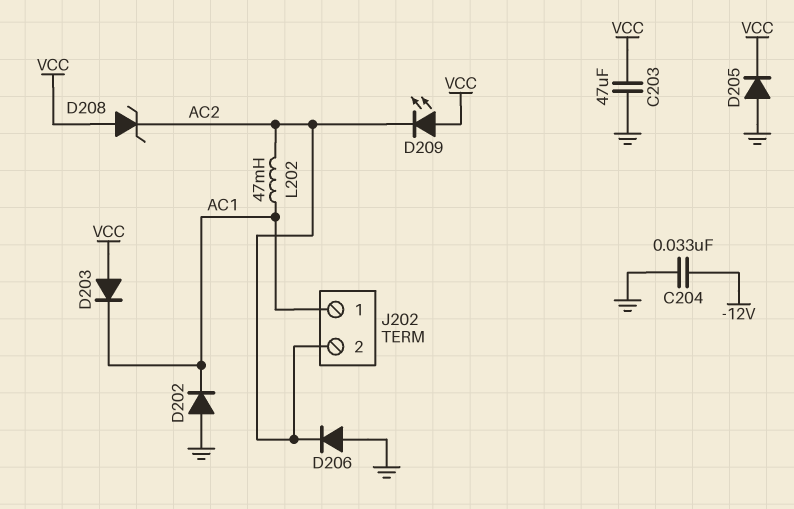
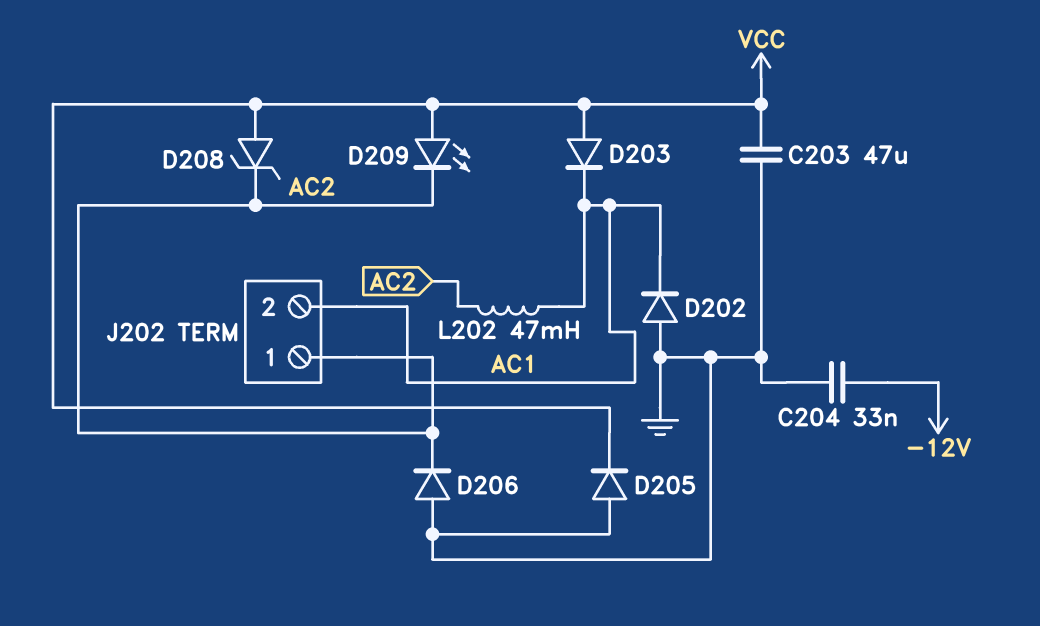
J202 pin 1: AC1 -> AC2
J202 pin 2: AC2 -> AC1

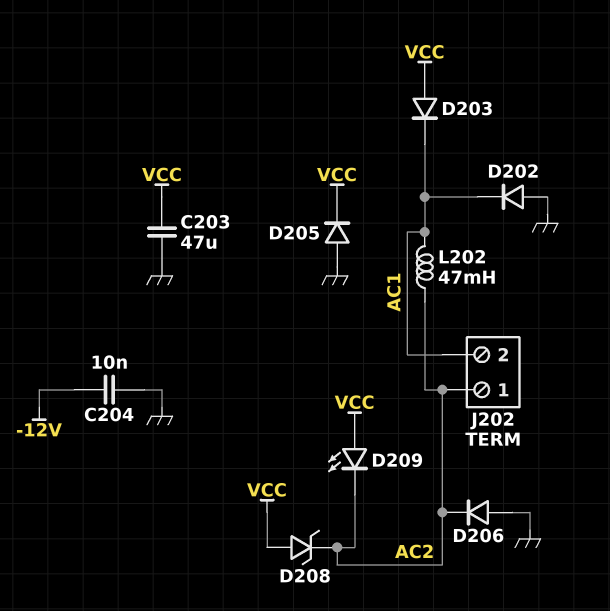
C204: 33nF (-12V, GND) -> 10nF (-12V, GND)

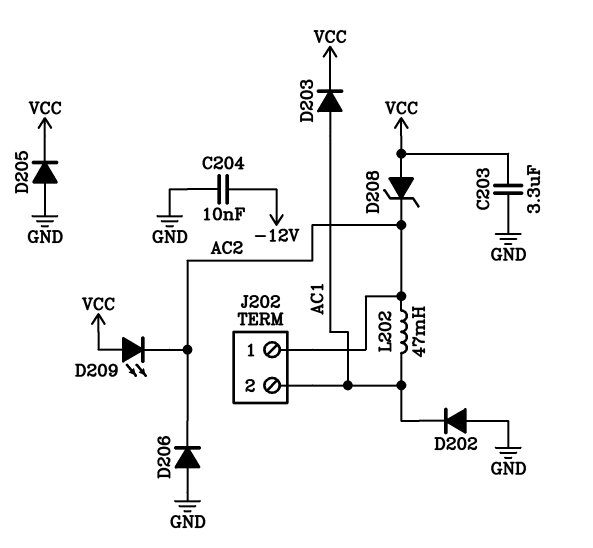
C203: 47uF (GND, VCC) -> 3.3uF (GND, VCC)
D203: diode (A VCC, K AC1) -> diode (A AC1, K VCC)

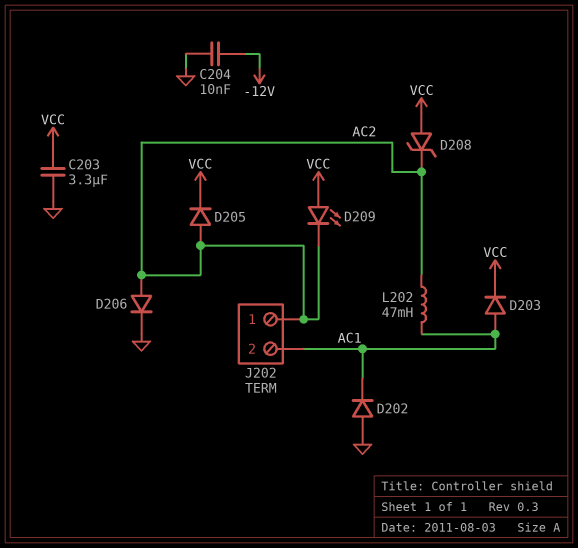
D205: diode (A GND, K VCC) -> diode (A AC2, K VCC)
D206: diode (A GND, K AC2) -> diode (A AC2, K GND)

